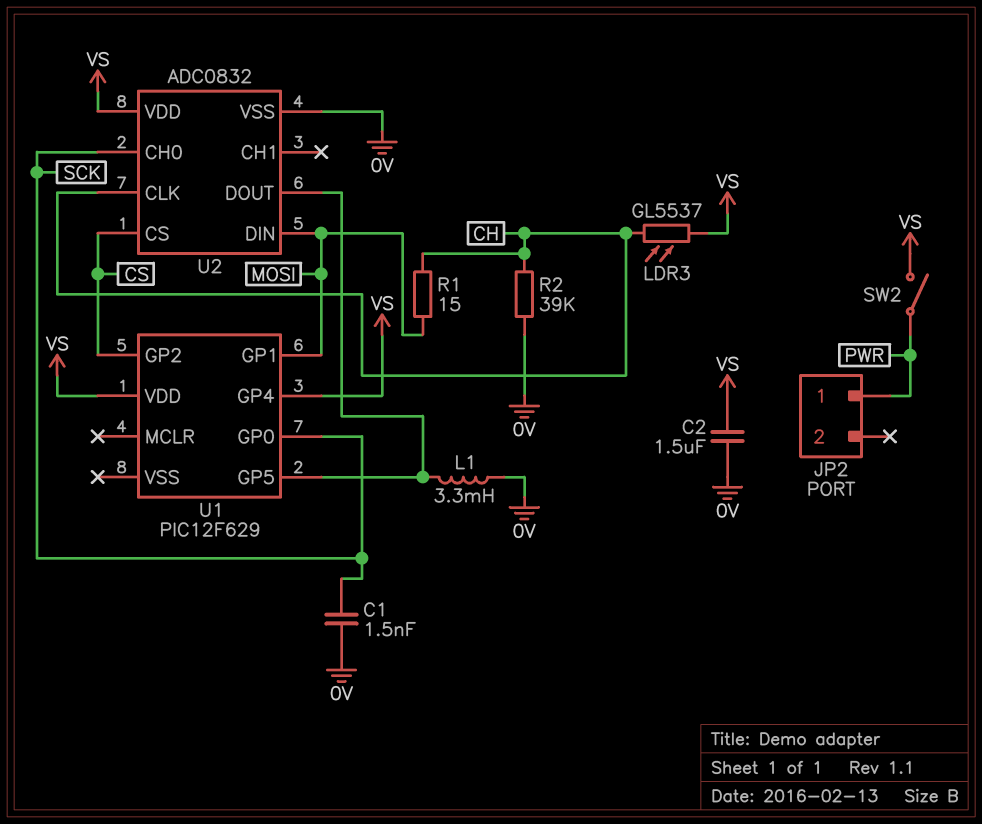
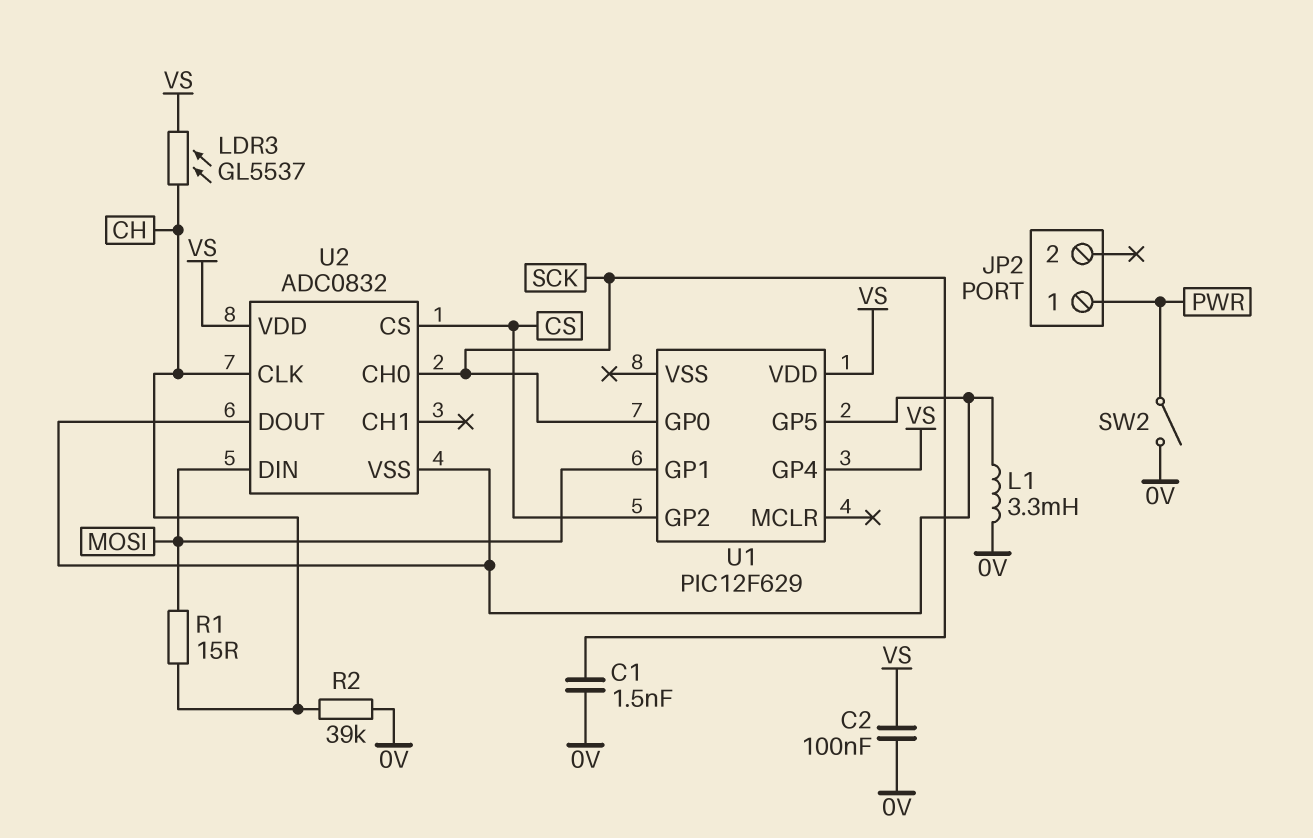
C2: 1.5uF (0V, VS) -> 100nF (0V, VS)
SW2: switch (PWR, VS) -> switch (0V, PWR)
U2 pin VSS: 0V -> U1/GP5

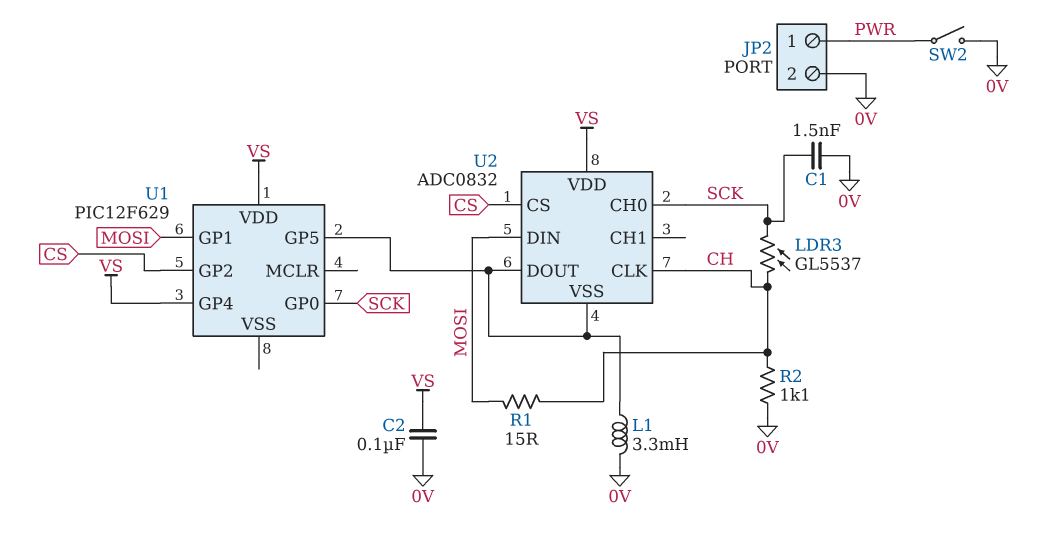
JP2 pin 2: none -> 0V
LDR3: GL5537 (CH, VS) -> GL5537 (CH, SCK)
R2: 39k (0V, CH) -> 1.1k (0V, CH)

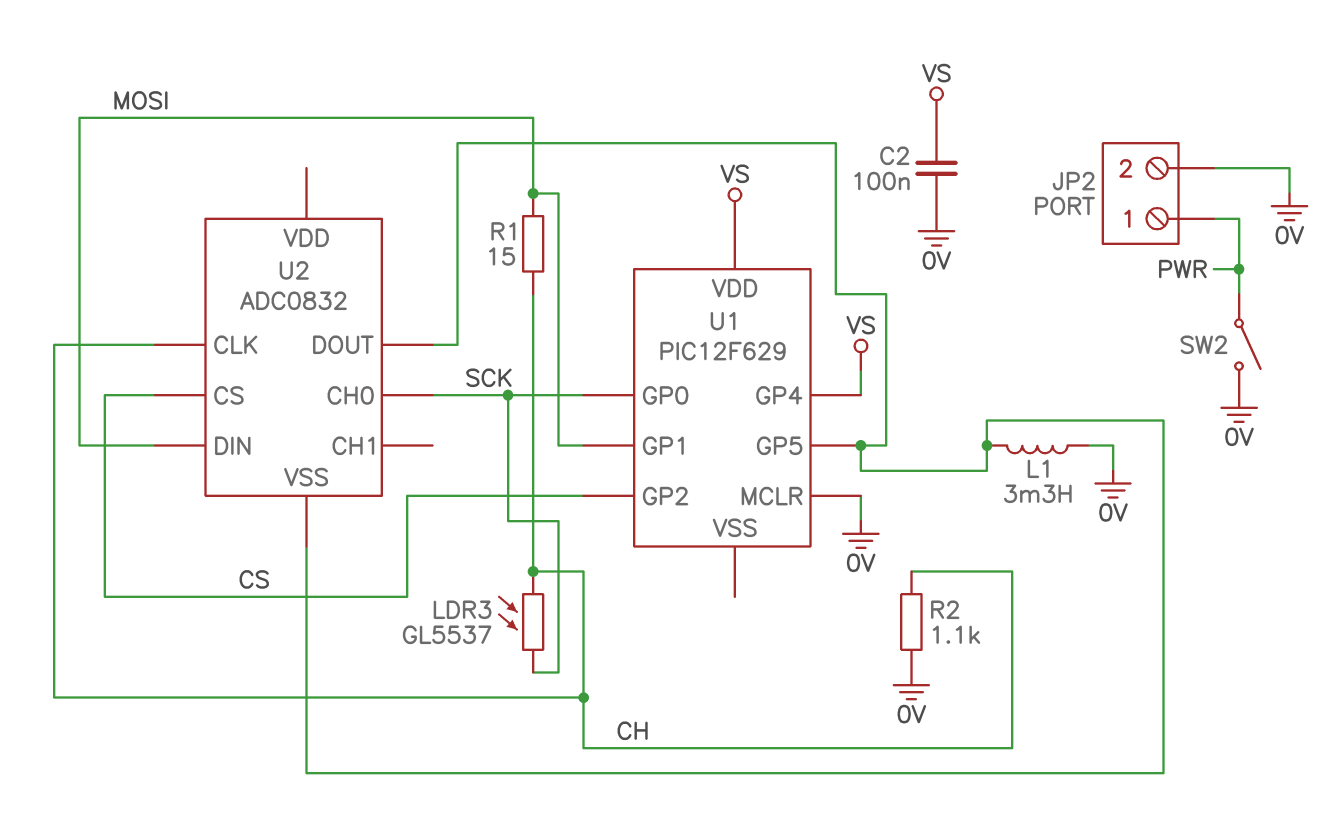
C1: 1.5nF (0V, SCK) -> none
U1 pin MCLR: none -> 0V
U2 pin VDD: VS -> none

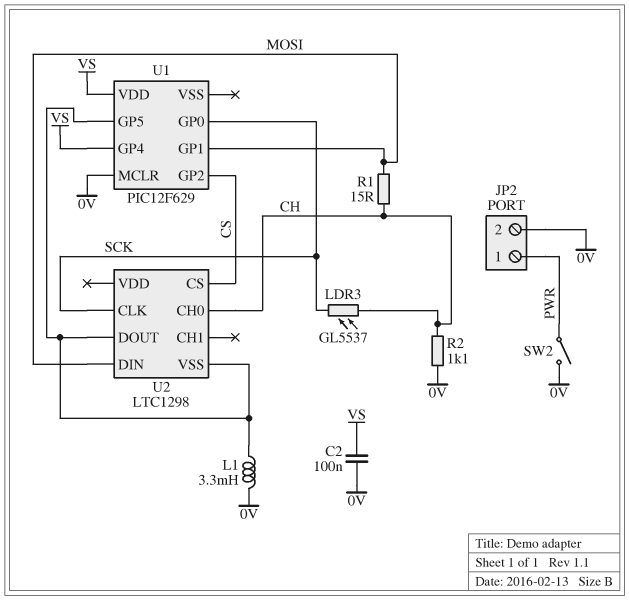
U2: ADC0832 -> LTC1298
U2 pin CH0: SCK -> CH
U2 pin CLK: CH -> SCK

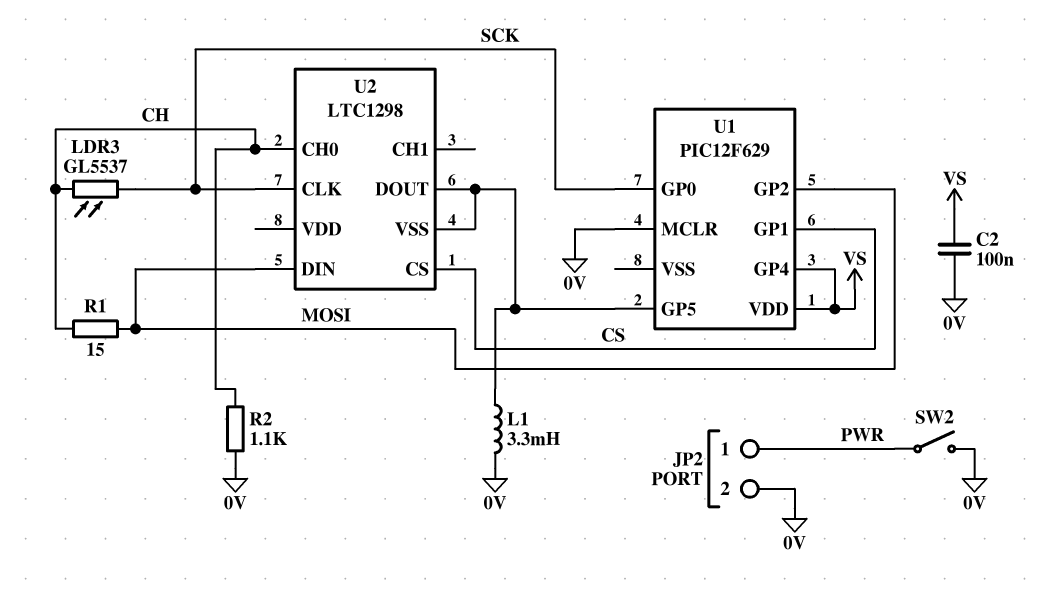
U1 pin GP1: MOSI -> CS
U1 pin GP2: CS -> MOSI

